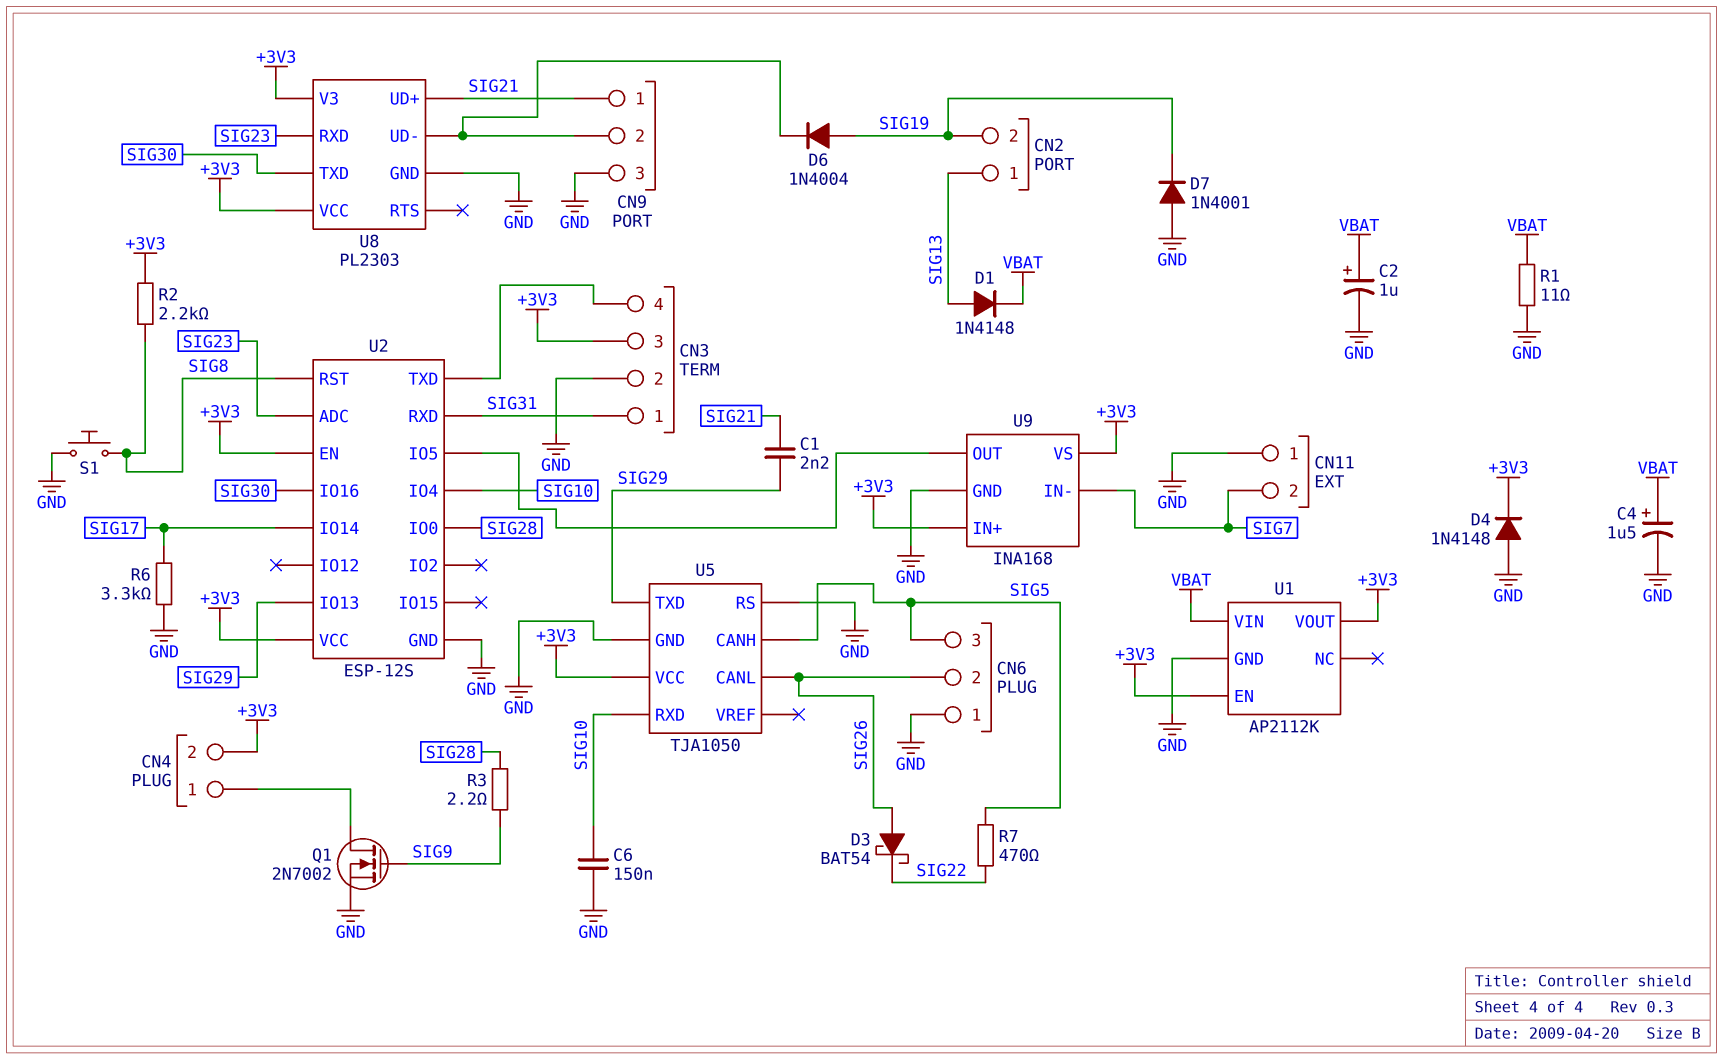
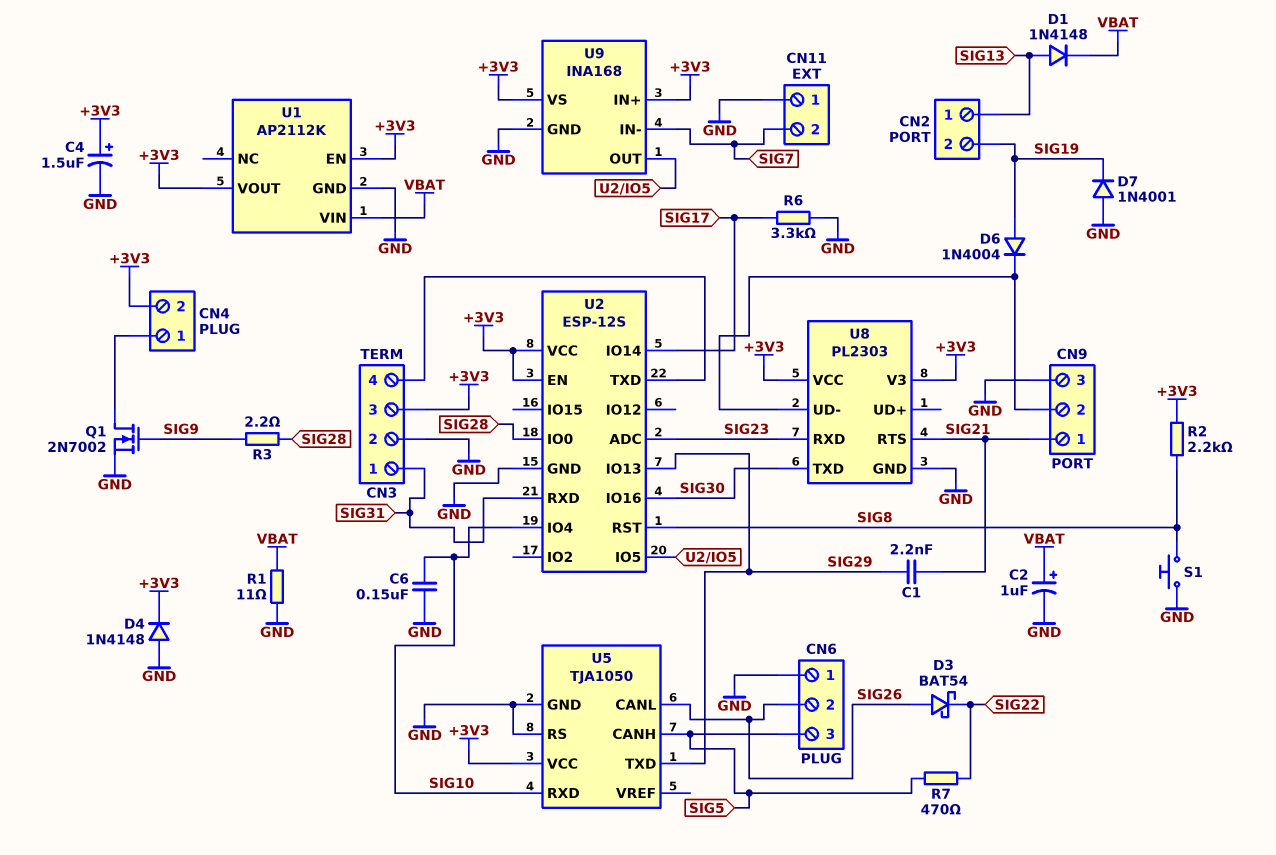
C4: 1.5uF (plus VBAT, minus GND) -> 1.5uF (plus +3V3, minus GND)
U8 pin RTS: none -> SIG21
U8 pin UD+: SIG21 -> none

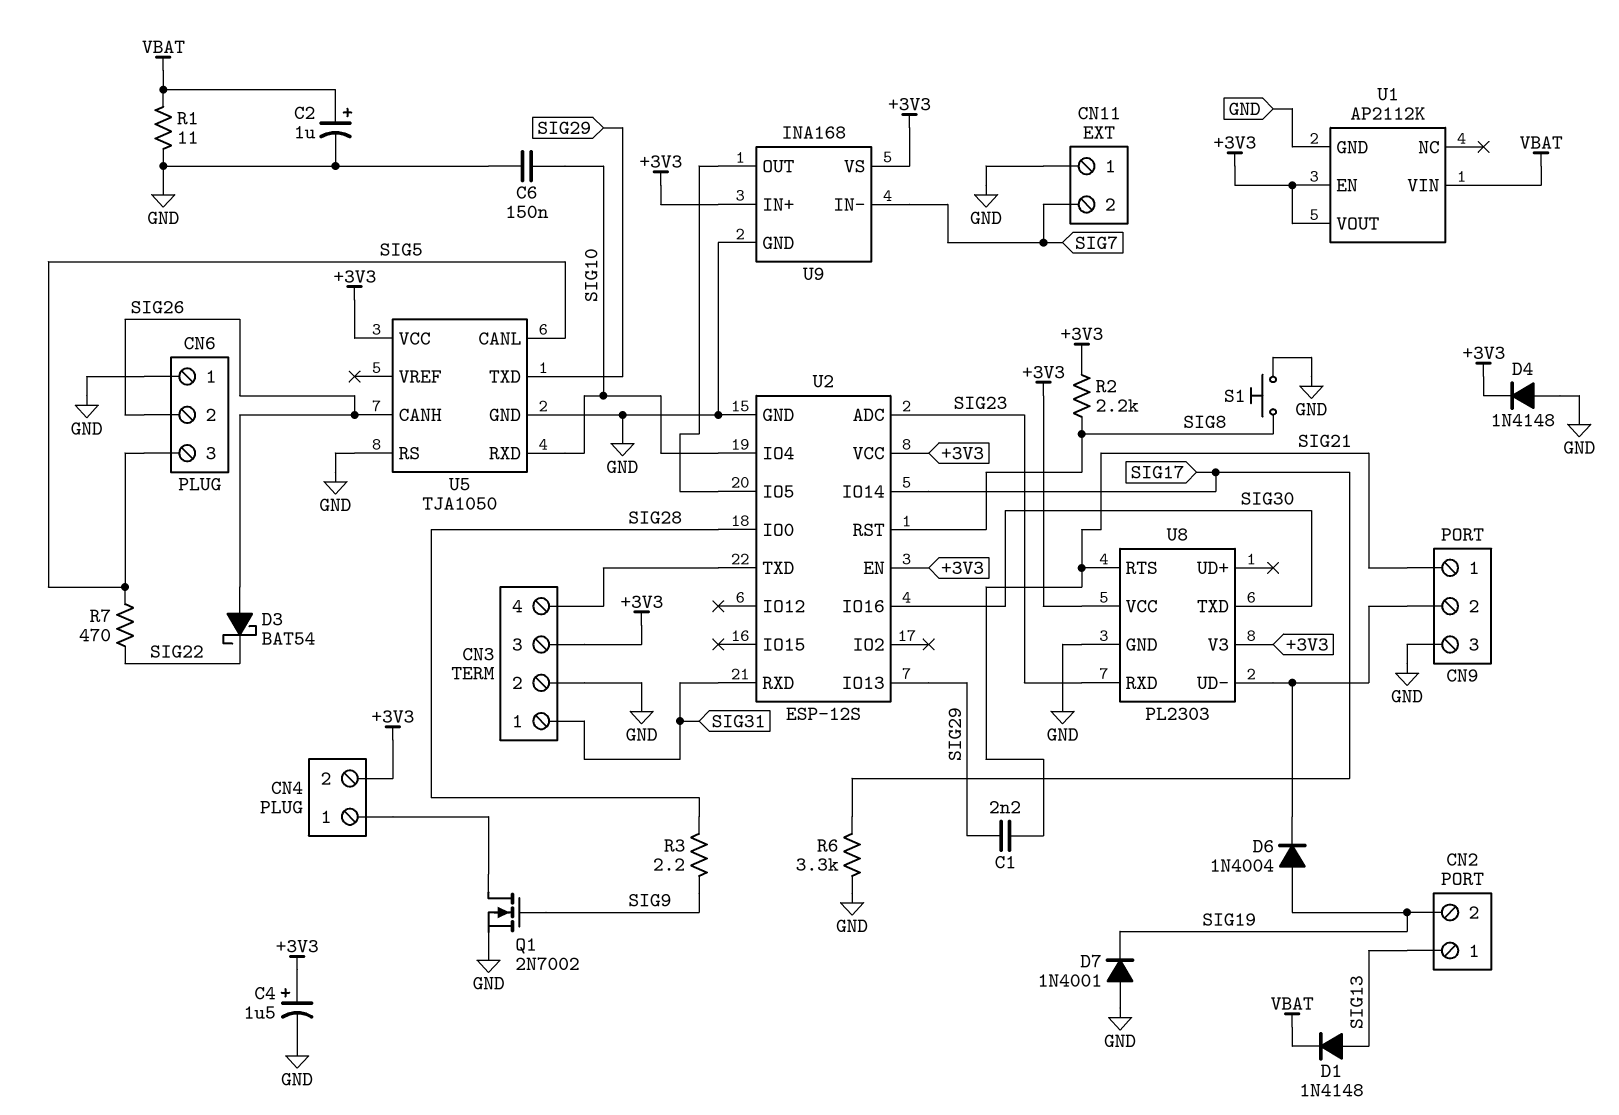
U5 pin CANH: SIG5 -> SIG26
U5 pin CANL: SIG26 -> SIG5

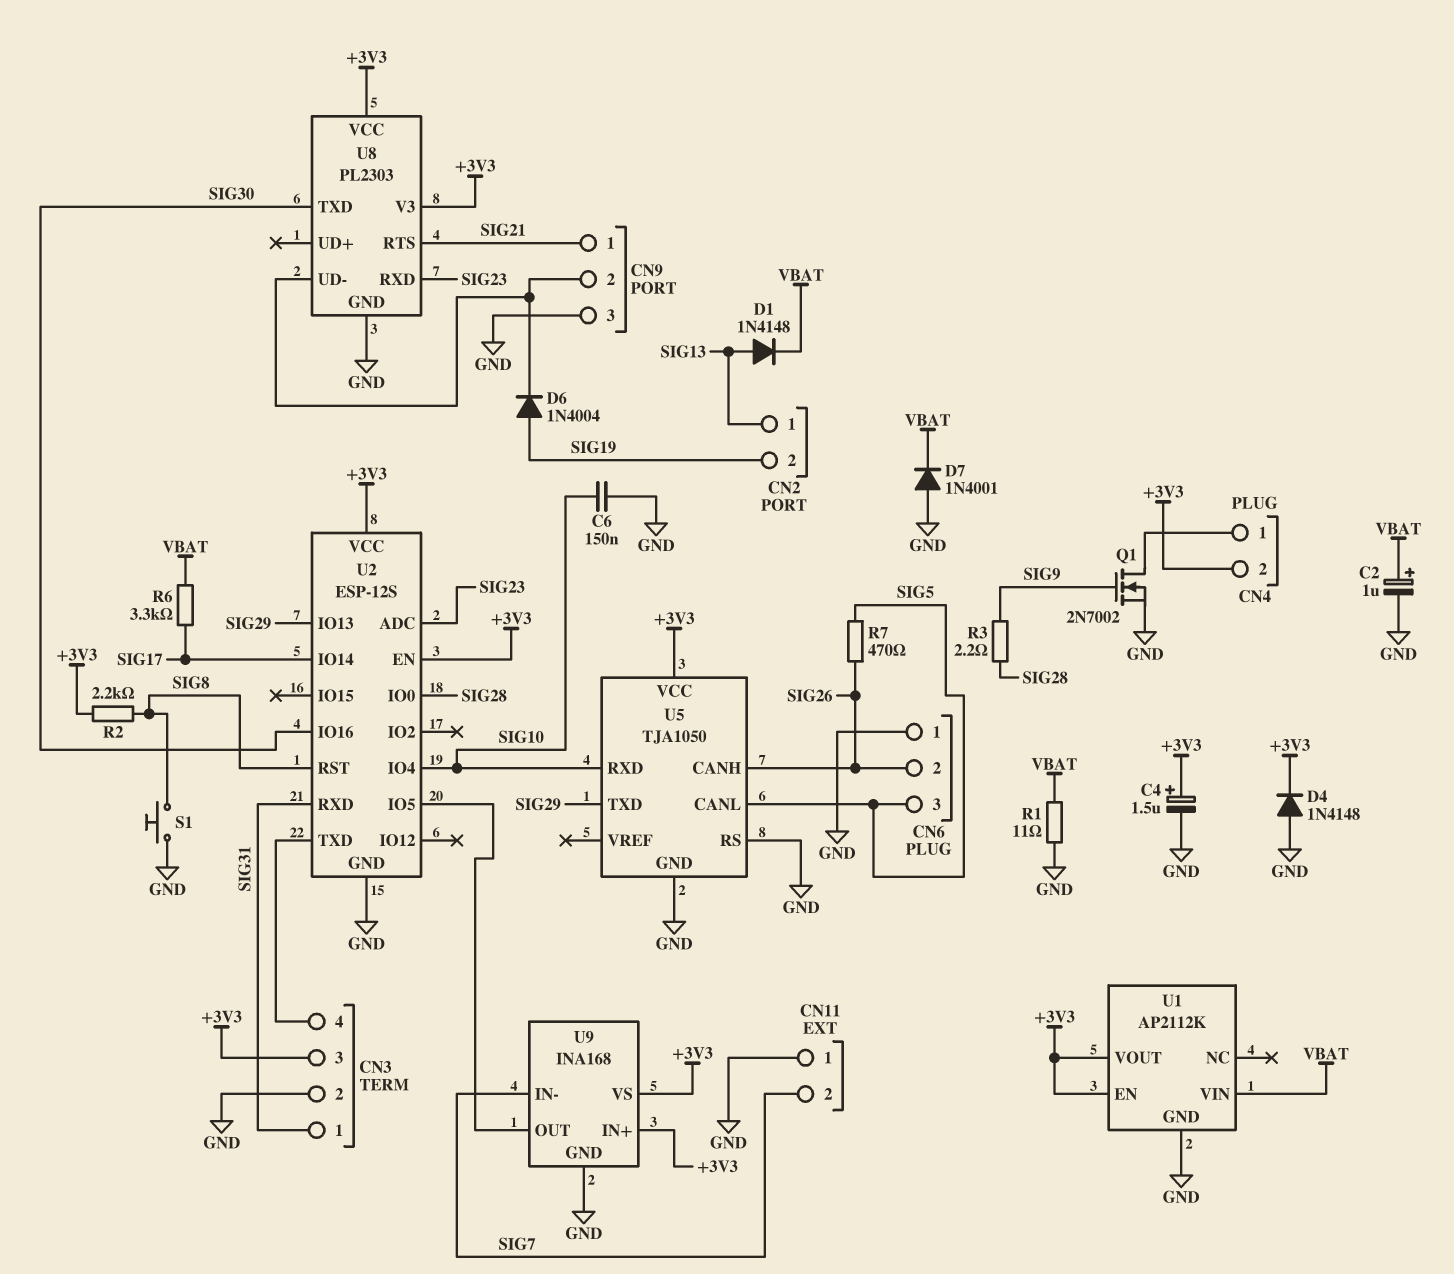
C1: 2.2nF (SIG21, SIG29) -> none
D3: schottky BAT54 (A SIG26, K SIG22) -> none
D7: diode 1N4001 (A GND, K SIG19) -> diode 1N4001 (A GND, K VBAT)
R6: 3.3k (GND, SIG17) -> 3.3k (SIG17, VBAT)
R7: 470 (SIG5, SIG22) -> 470 (SIG5, SIG26)

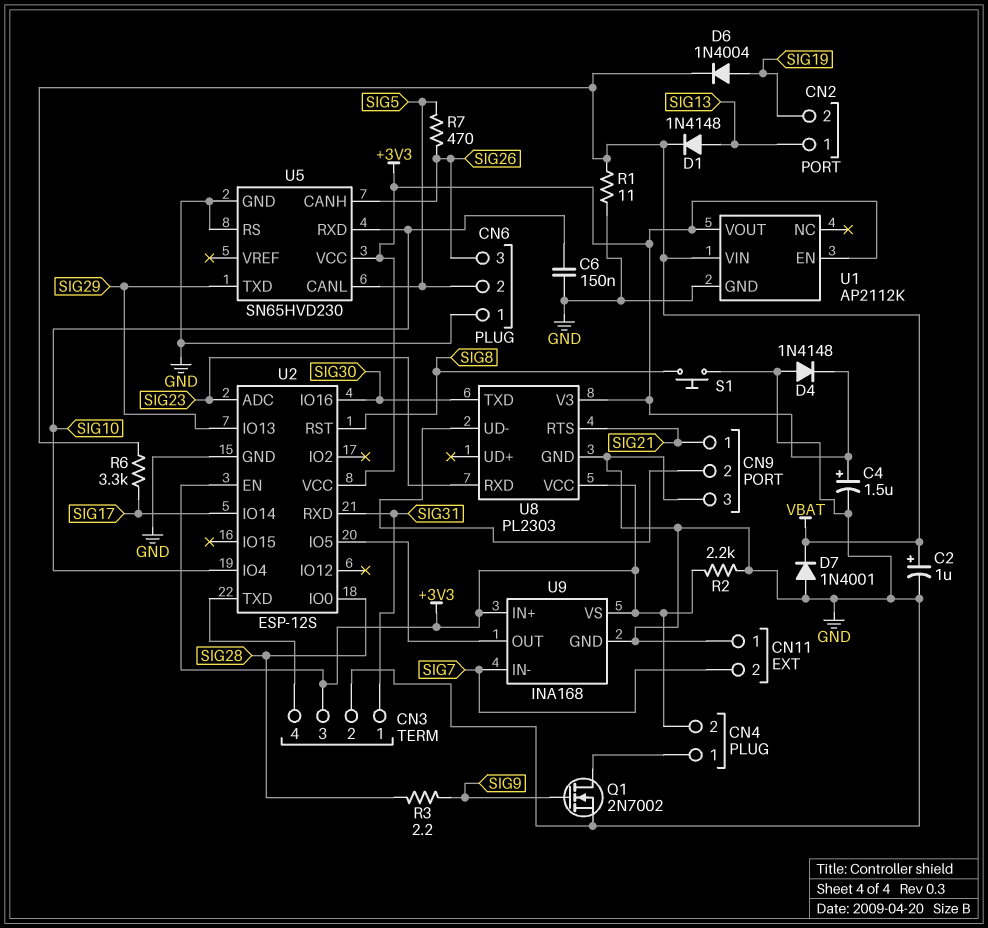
CN6 pin 2: SIG26 -> SIG5
CN6 pin 3: SIG5 -> SIG26
D6: diode 1N4004 (A SIG19, K CN9/2) -> diode 1N4004 (A SIG19, K VBAT)
R2: 2.2k (+3V3, SIG8) -> 2.2k (+3V3, GND)
U5: TJA1050 -> SN65HVD230

